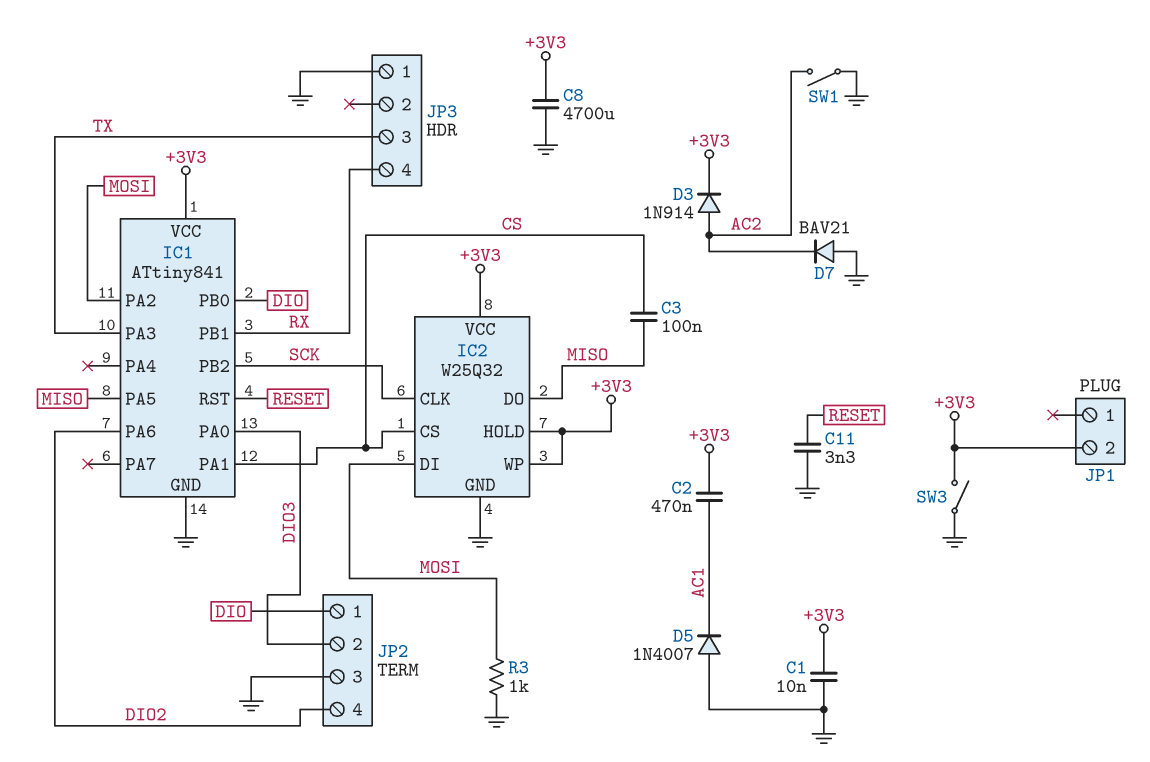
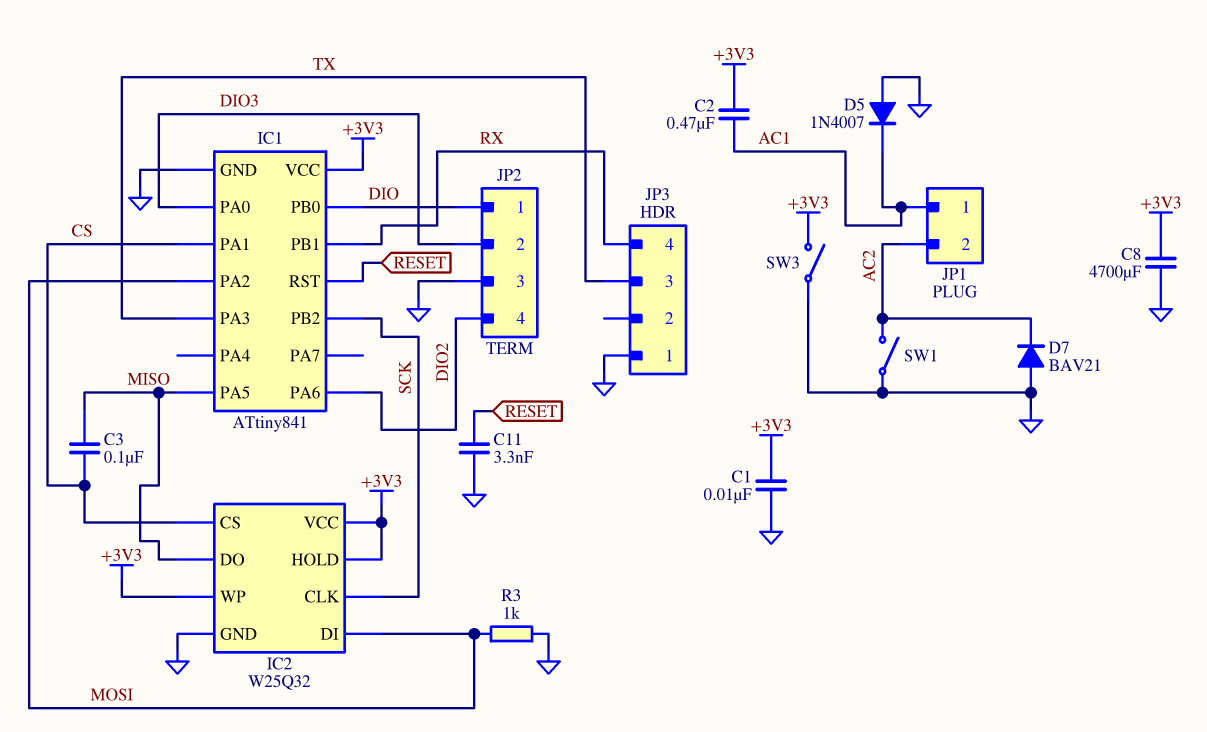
D3: diode 1N914 (A AC2, K +3V3) -> none
JP1 pin 1: none -> AC1
JP1 pin 2: +3V3 -> AC2

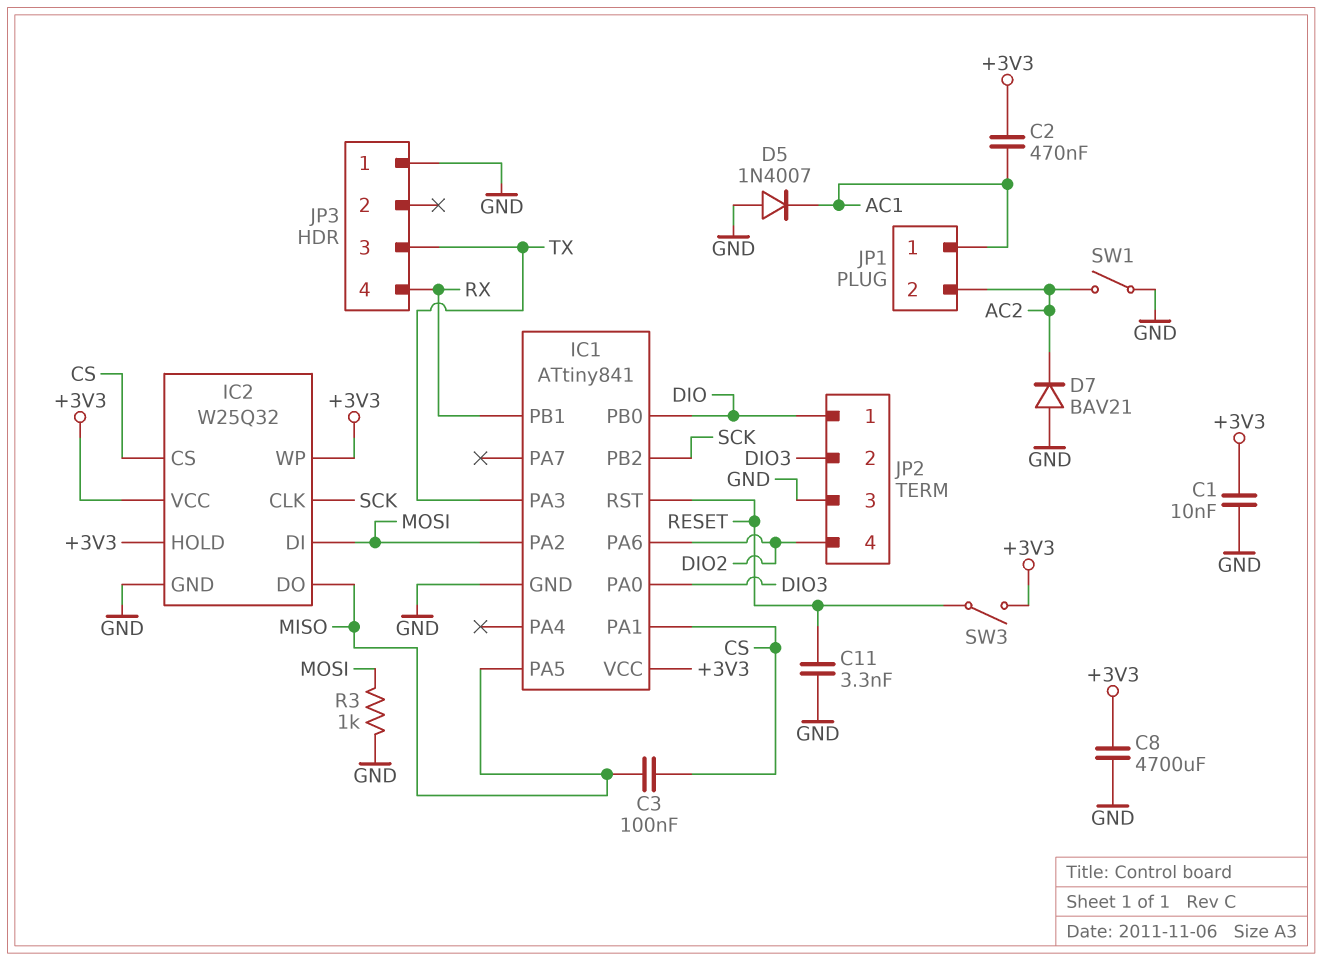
SW3: switch (+3V3, GND) -> switch (+3V3, RESET)

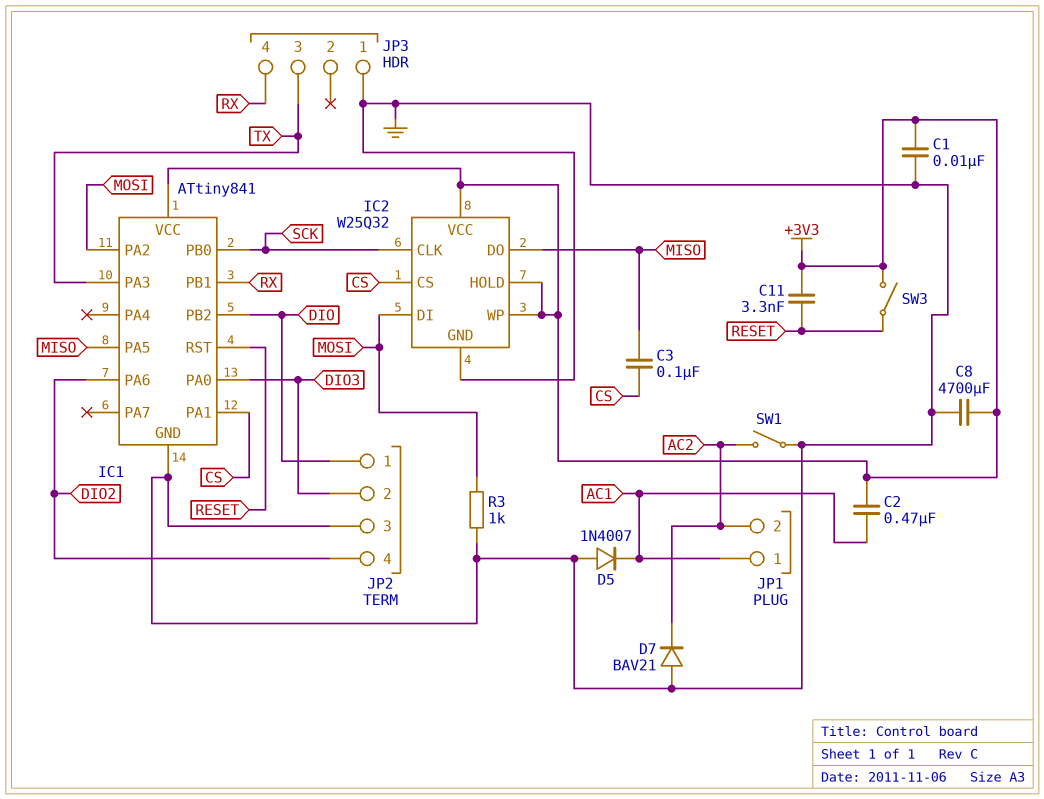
C11: 3.3nF (GND, RESET) -> 3.3nF (+3V3, RESET)
IC1 pin PB0: DIO -> SCK
IC1 pin PB2: SCK -> DIO

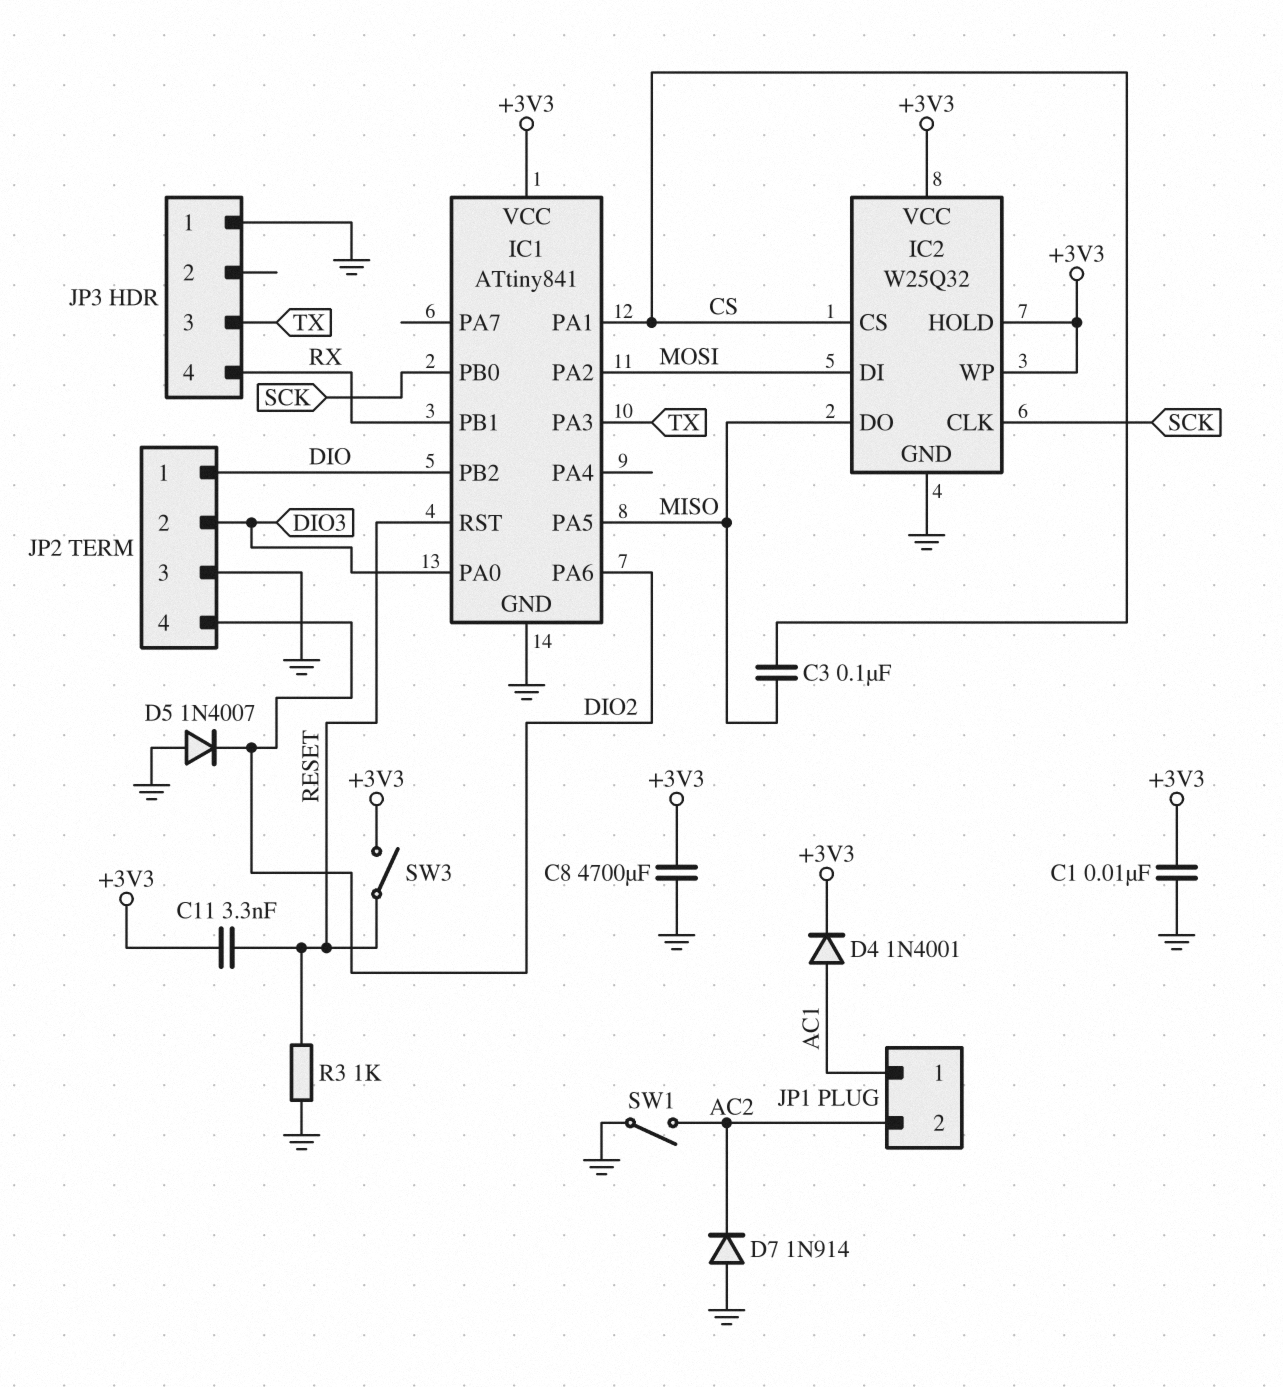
C2: 470nF (+3V3, AC1) -> none
D4: none -> diode 1N4001 (A AC1, K +3V3)
D5: diode 1N4007 (A GND, K AC1) -> diode 1N4007 (A GND, K DIO2)
D7: diode BAV21 (A GND, K AC2) -> diode 1N914 (A GND, K AC2)
R3: 1k (GND, MOSI) -> 1k (GND, RESET)

